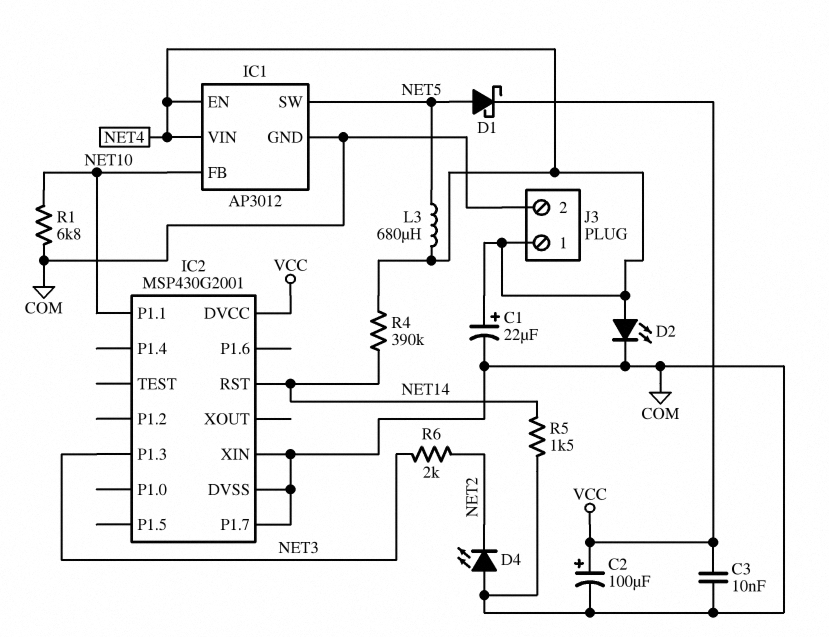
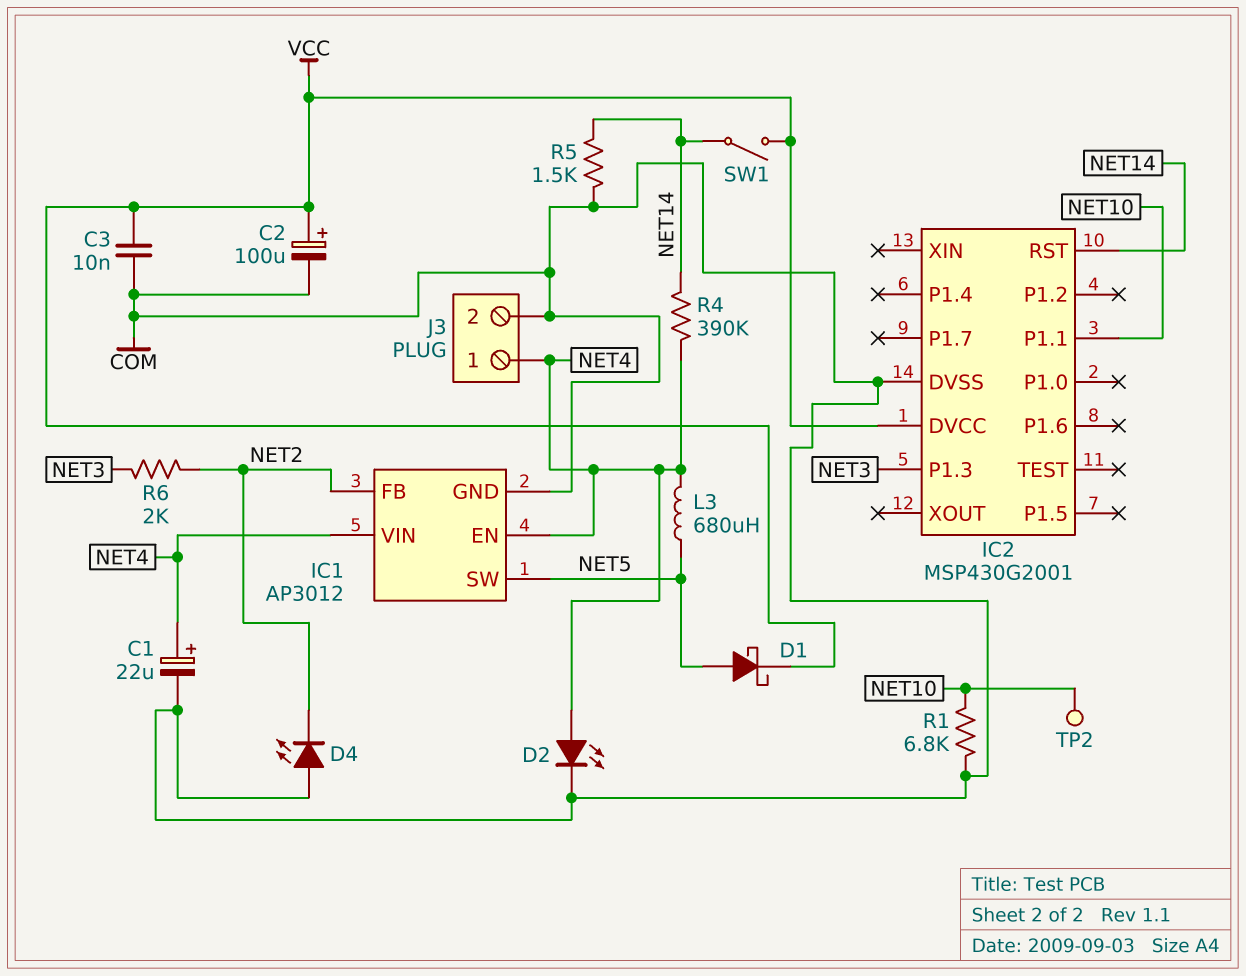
IC1 pin FB: NET10 -> NET2
IC2 pin P1.7: COM -> none
IC2 pin XIN: COM -> none
SW1: none -> switch (NET14, VCC)
TP2: none -> test point (NET10)

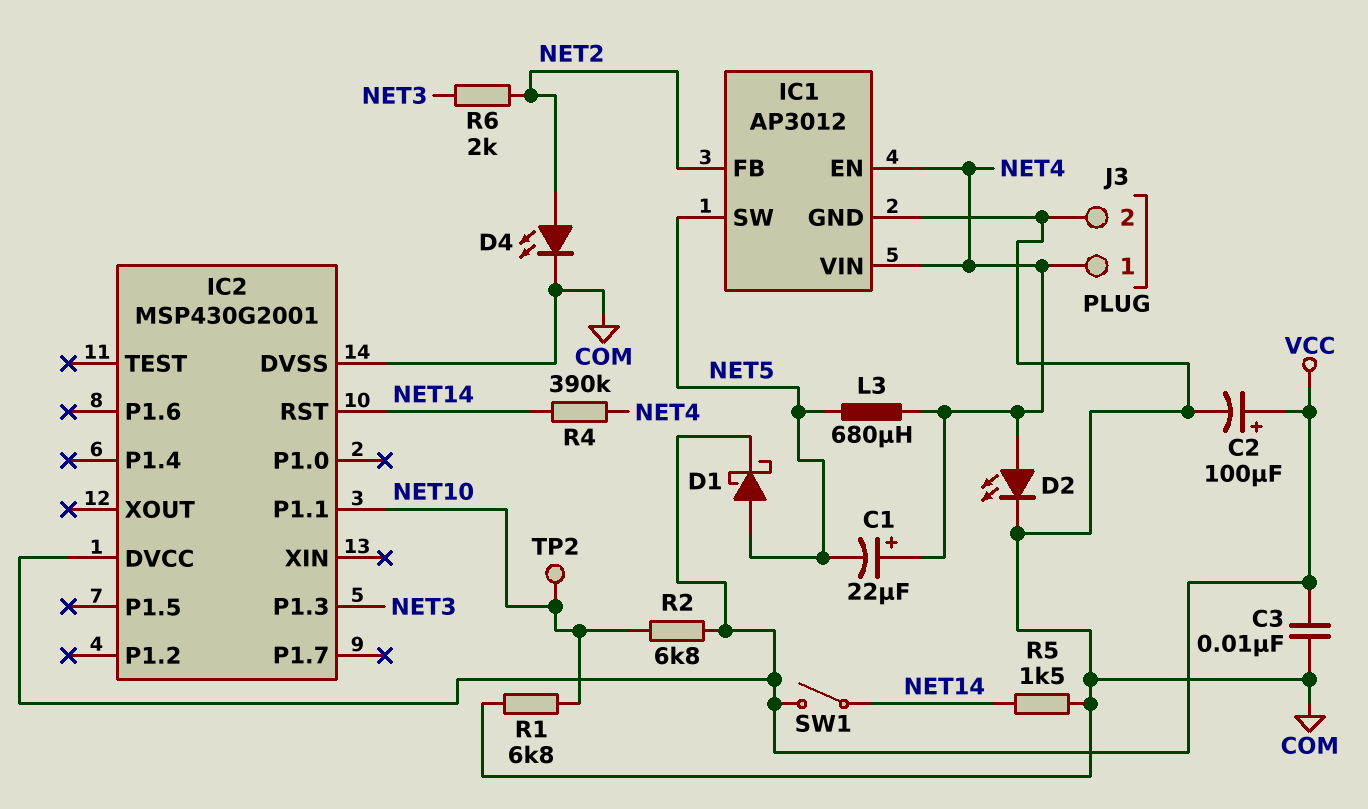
C1: 22uF (plus NET4, minus COM) -> 22uF (plus NET4, minus NET5)
D4: LED (A COM, K NET2) -> LED (A NET2, K COM)
R2: none -> 6.8k (NET10, VCC)

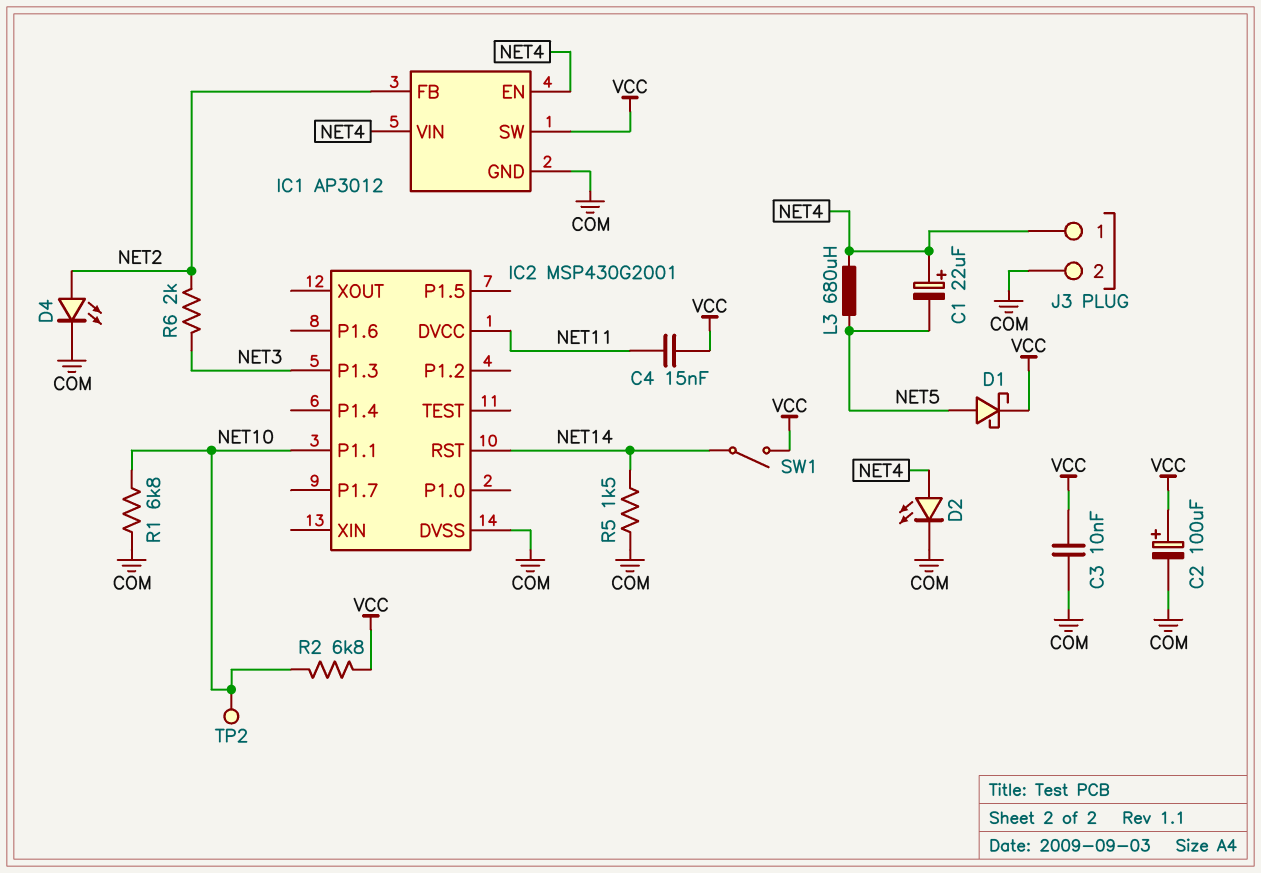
C4: none -> 15nF (NET11, VCC)
IC1 pin SW: NET5 -> VCC
IC2 pin DVCC: VCC -> NET11
R4: 390k (NET4, NET14) -> none

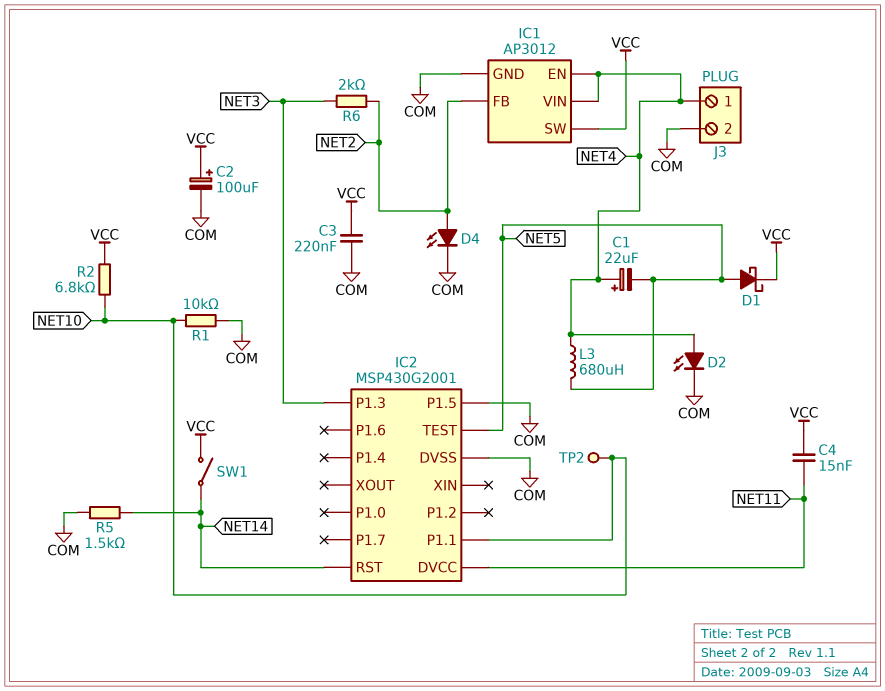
C3: 10nF (COM, VCC) -> 220nF (COM, VCC)
IC2 pin P1.5: none -> COM
IC2 pin TEST: none -> NET5
R1: 6.8k (COM, NET10) -> 10k (COM, NET10)

